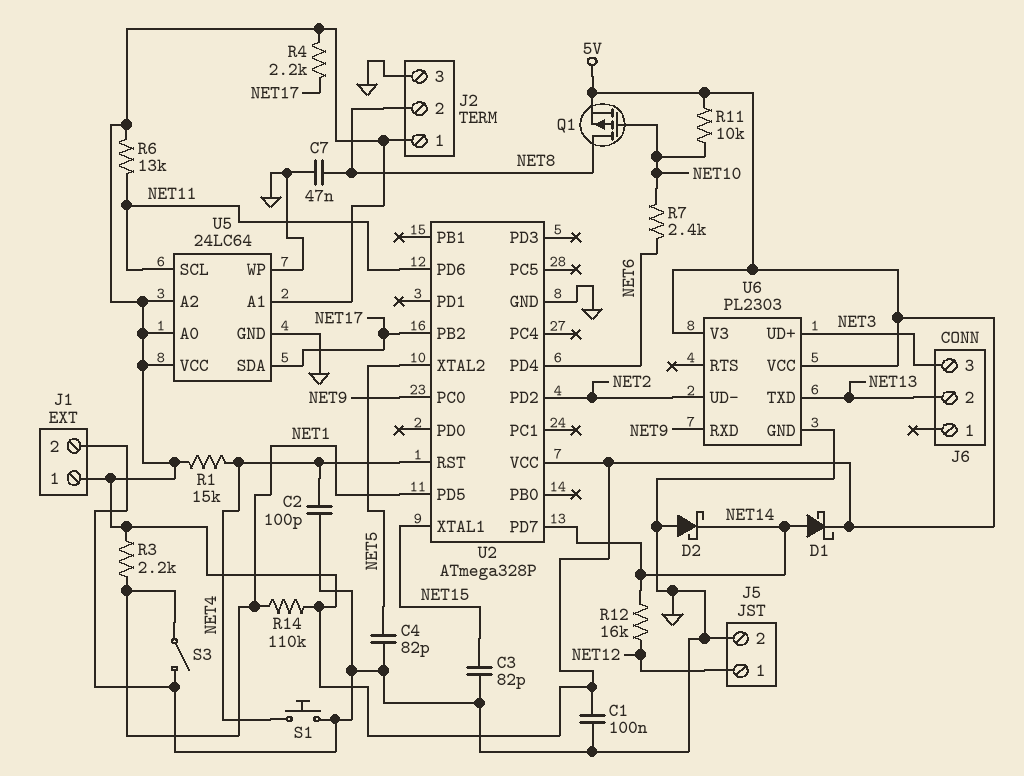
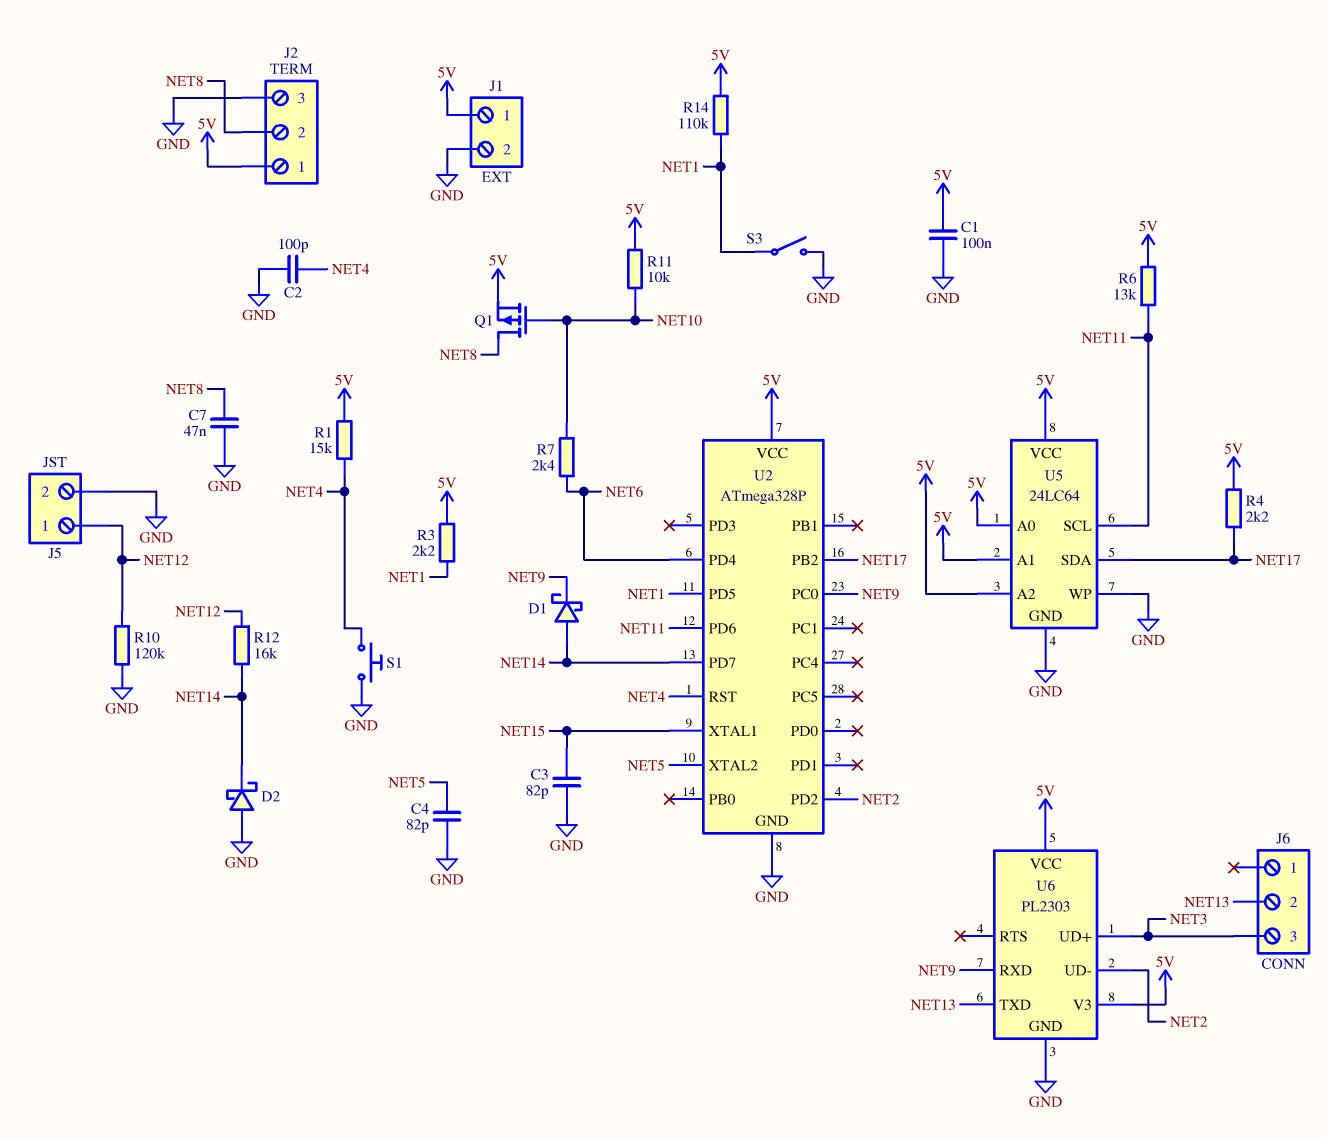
D1: schottky (A NET14, K 5V) -> schottky (A NET14, K NET9)
R10: none -> 120k (GND, NET12)

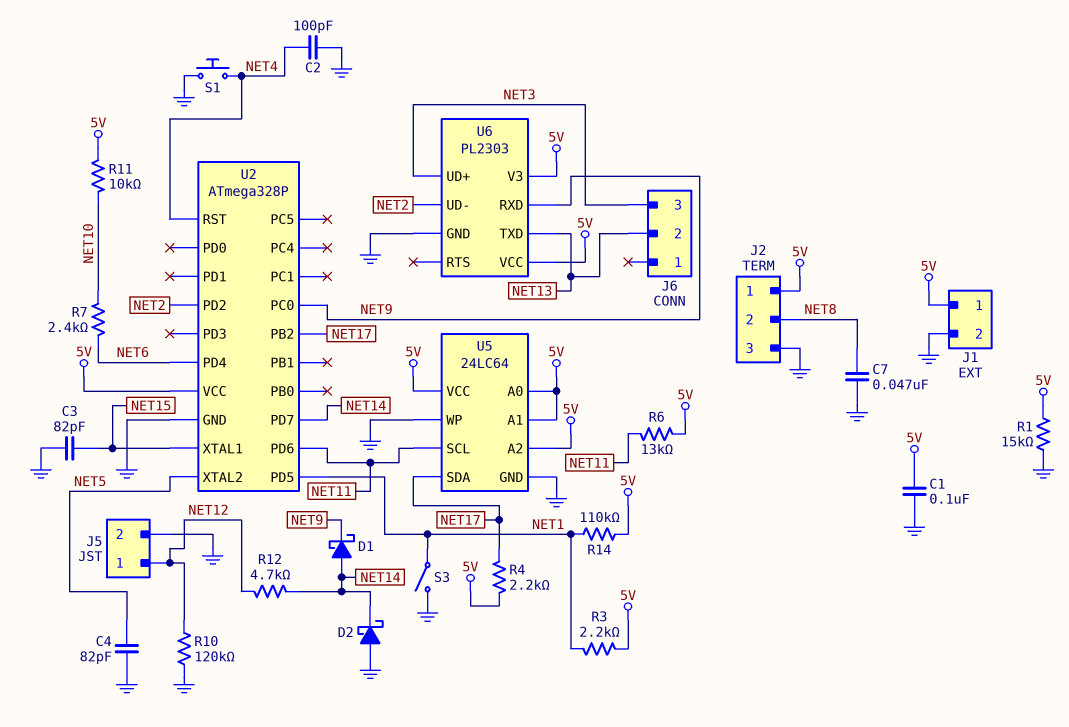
Q1: PMOS (G NET10, D NET8, S 5V) -> none
R1: 15k (5V, NET4) -> 15k (5V, GND)
R12: 16k (NET12, NET14) -> 4.7k (NET12, NET14)

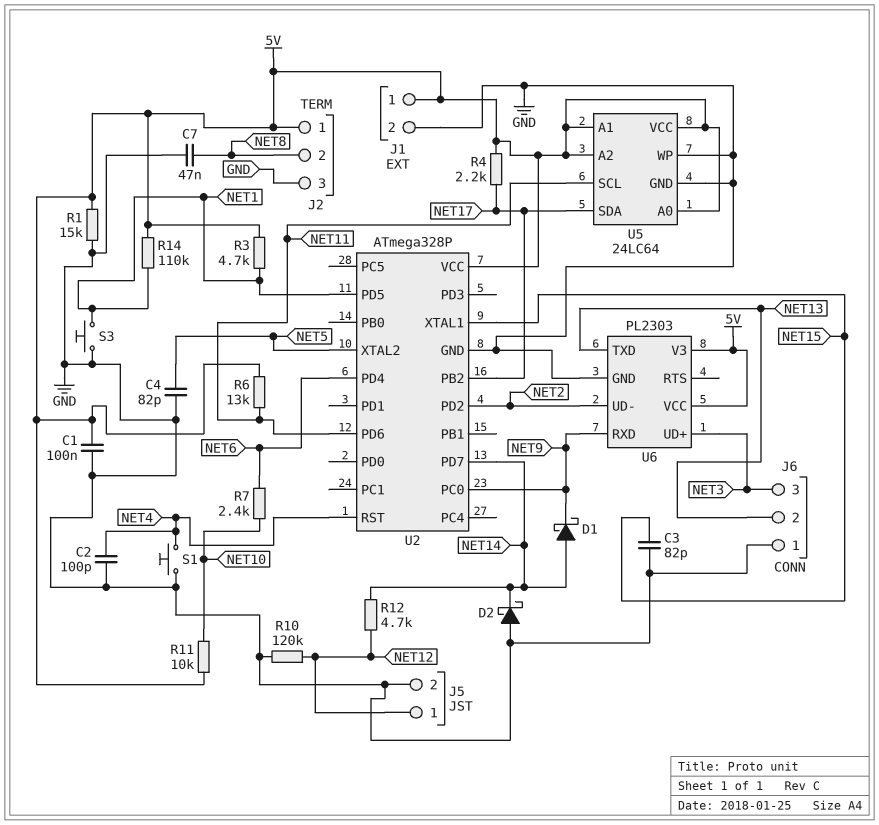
J6 pin 1: none -> GND
R3: 2.2k (5V, NET1) -> 4.7k (5V, NET1)
S3: switch (GND, NET1) -> button (GND, NET1)

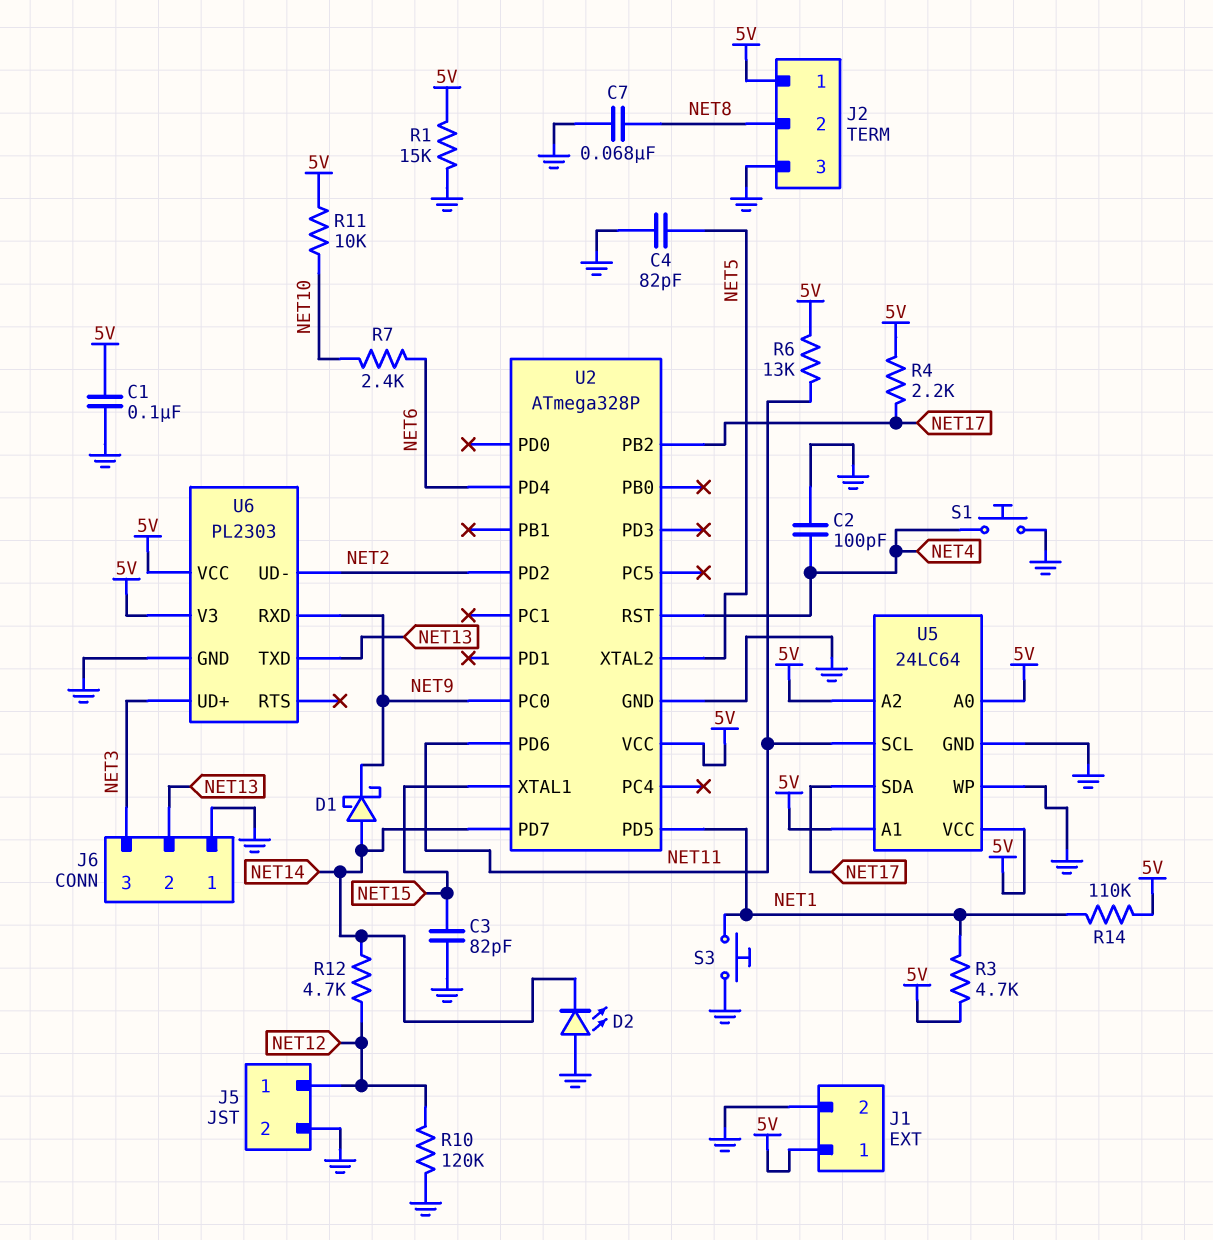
C7: 47nF (GND, NET8) -> 68nF (GND, NET8)
D2: schottky (A GND, K NET14) -> LED (A GND, K NET14)

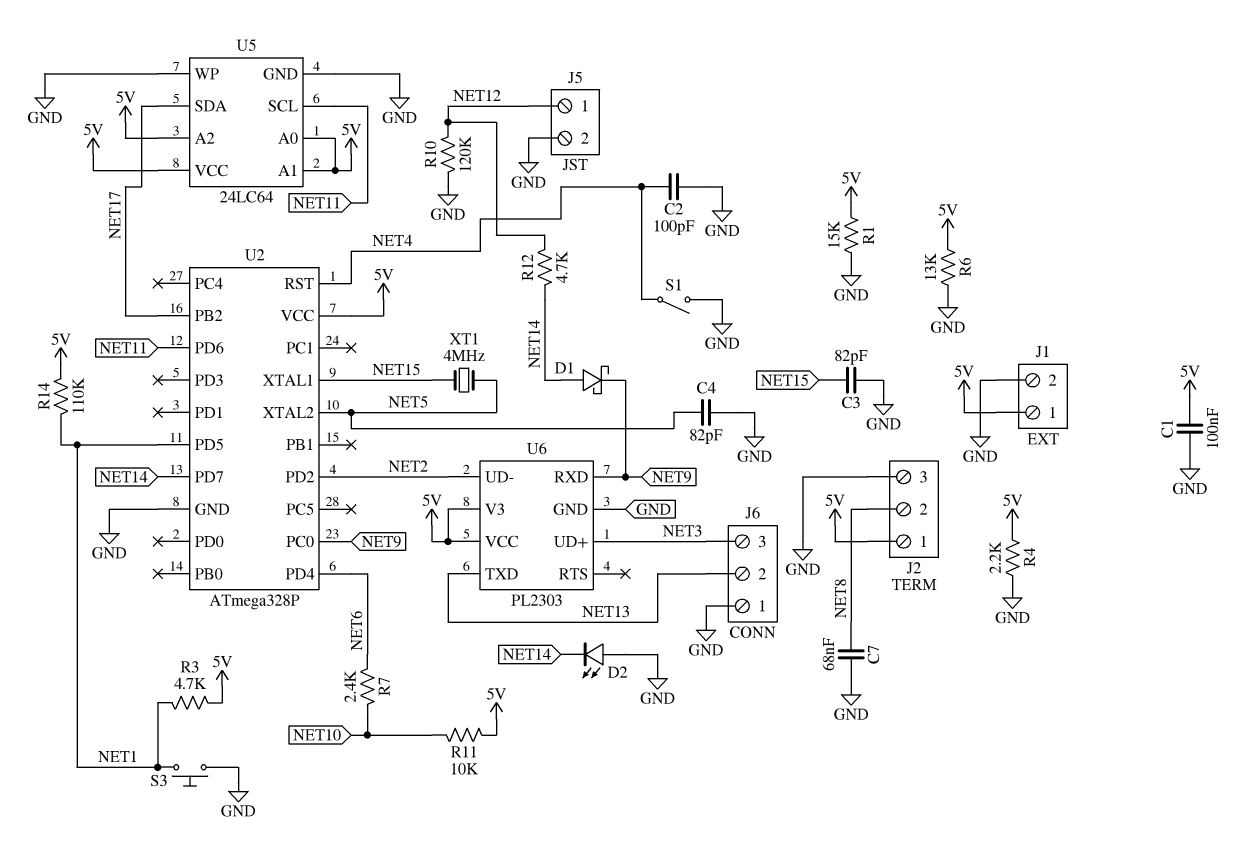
R4: 2.2k (5V, NET17) -> 2.2k (5V, GND)
R6: 13k (5V, NET11) -> 13k (5V, GND)
S1: button (GND, NET4) -> switch (GND, NET4)
XT1: none -> 4MHz (NET5, NET15)

